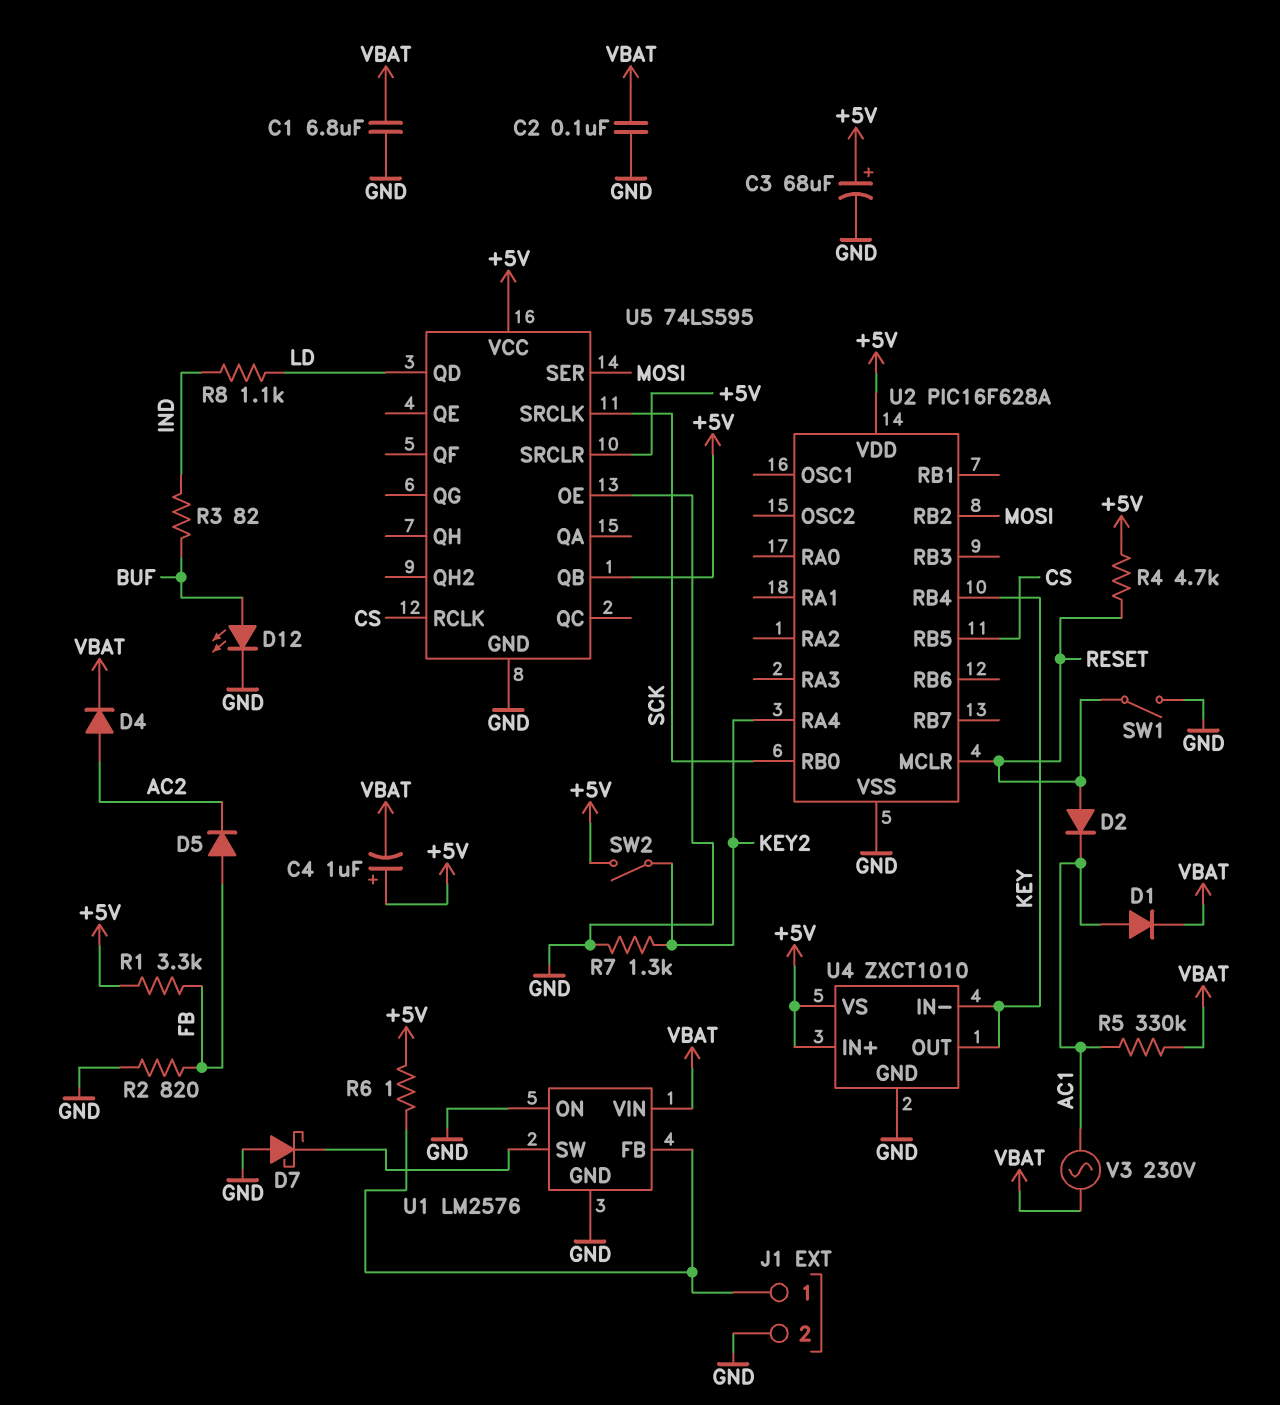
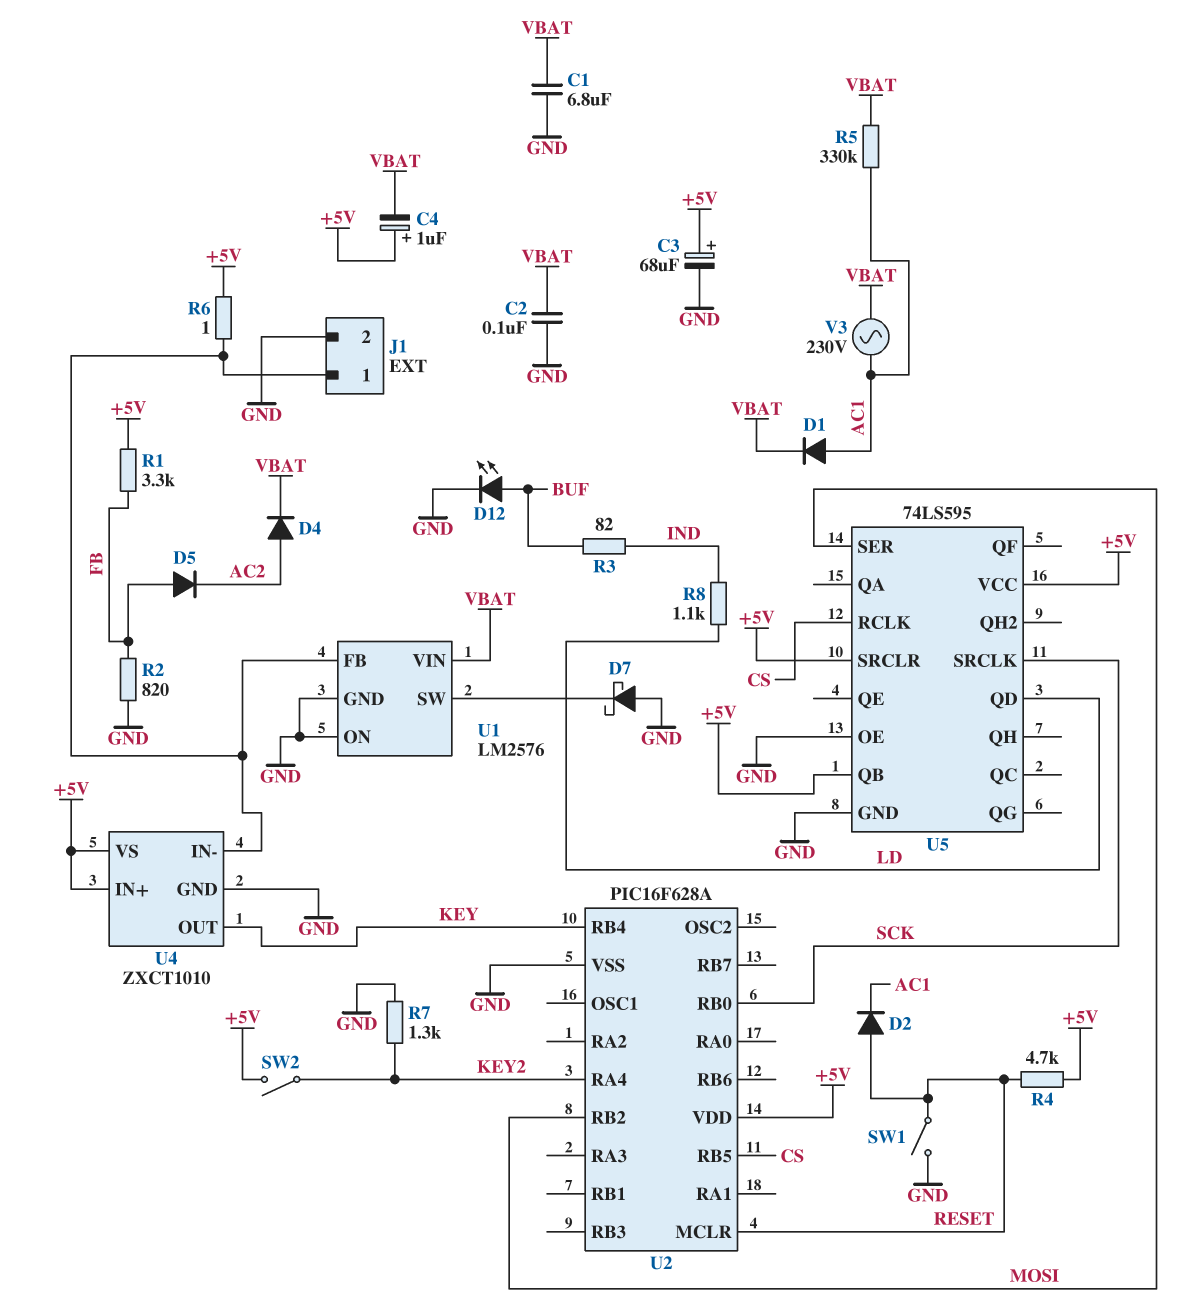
U4 pin IN-: KEY -> J1/1

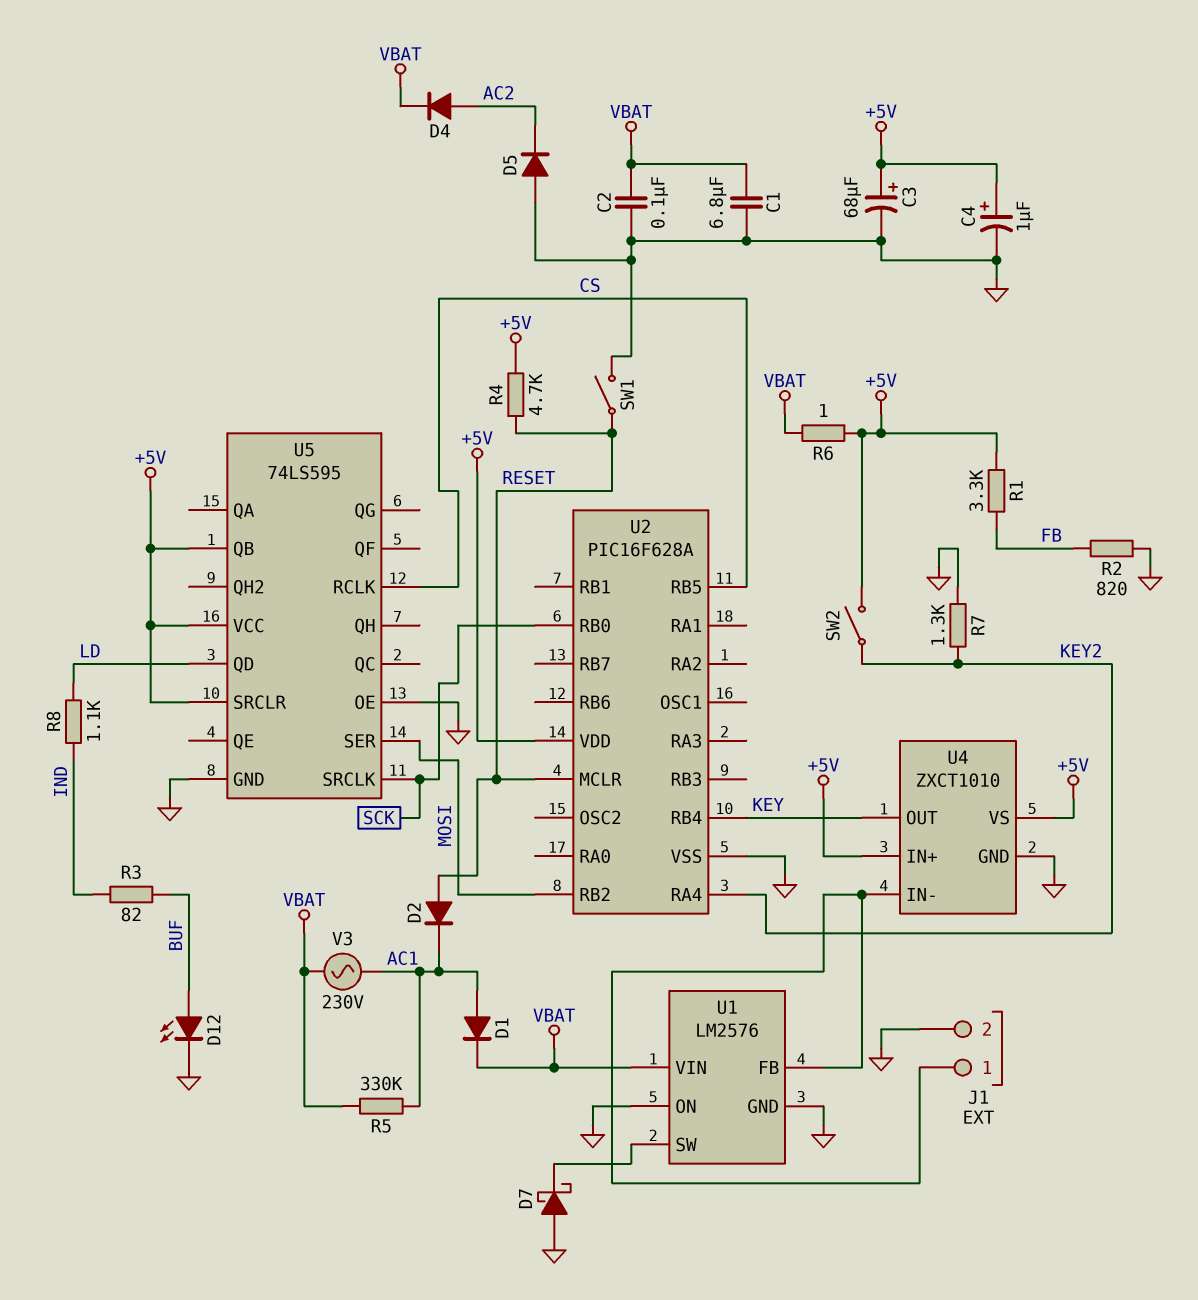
C4: 1uF (plus +5V, minus VBAT) -> 1uF (plus +5V, minus GND)
D5: diode (A FB, K AC2) -> diode (A GND, K AC2)
R6: 1 (+5V, J1/1) -> 1 (+5V, VBAT)

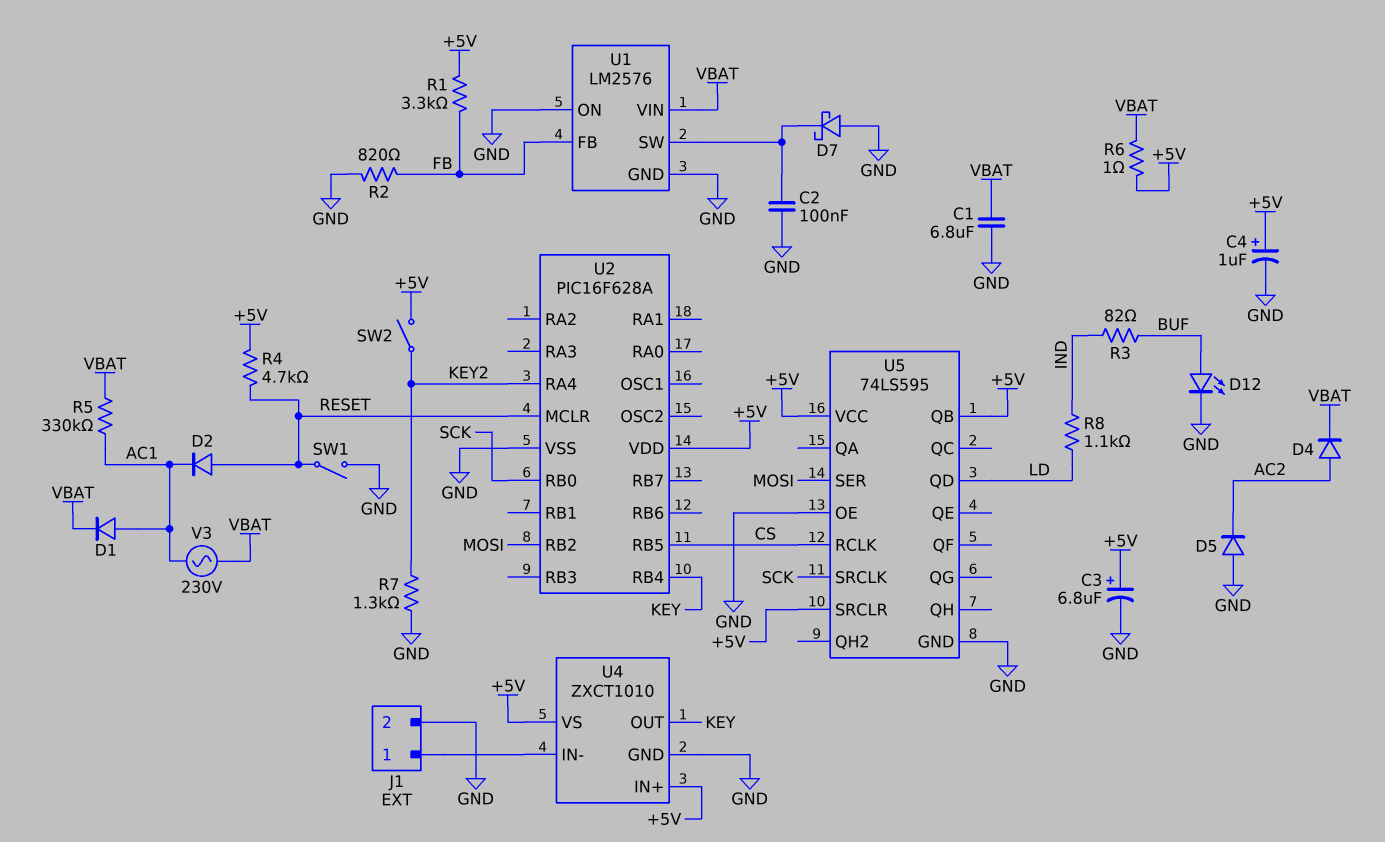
C2: 100nF (GND, VBAT) -> 100nF (GND, U1/SW)
C3: 68uF (plus +5V, minus GND) -> 6.8uF (plus +5V, minus GND)
U1 pin FB: J1/1 -> FB

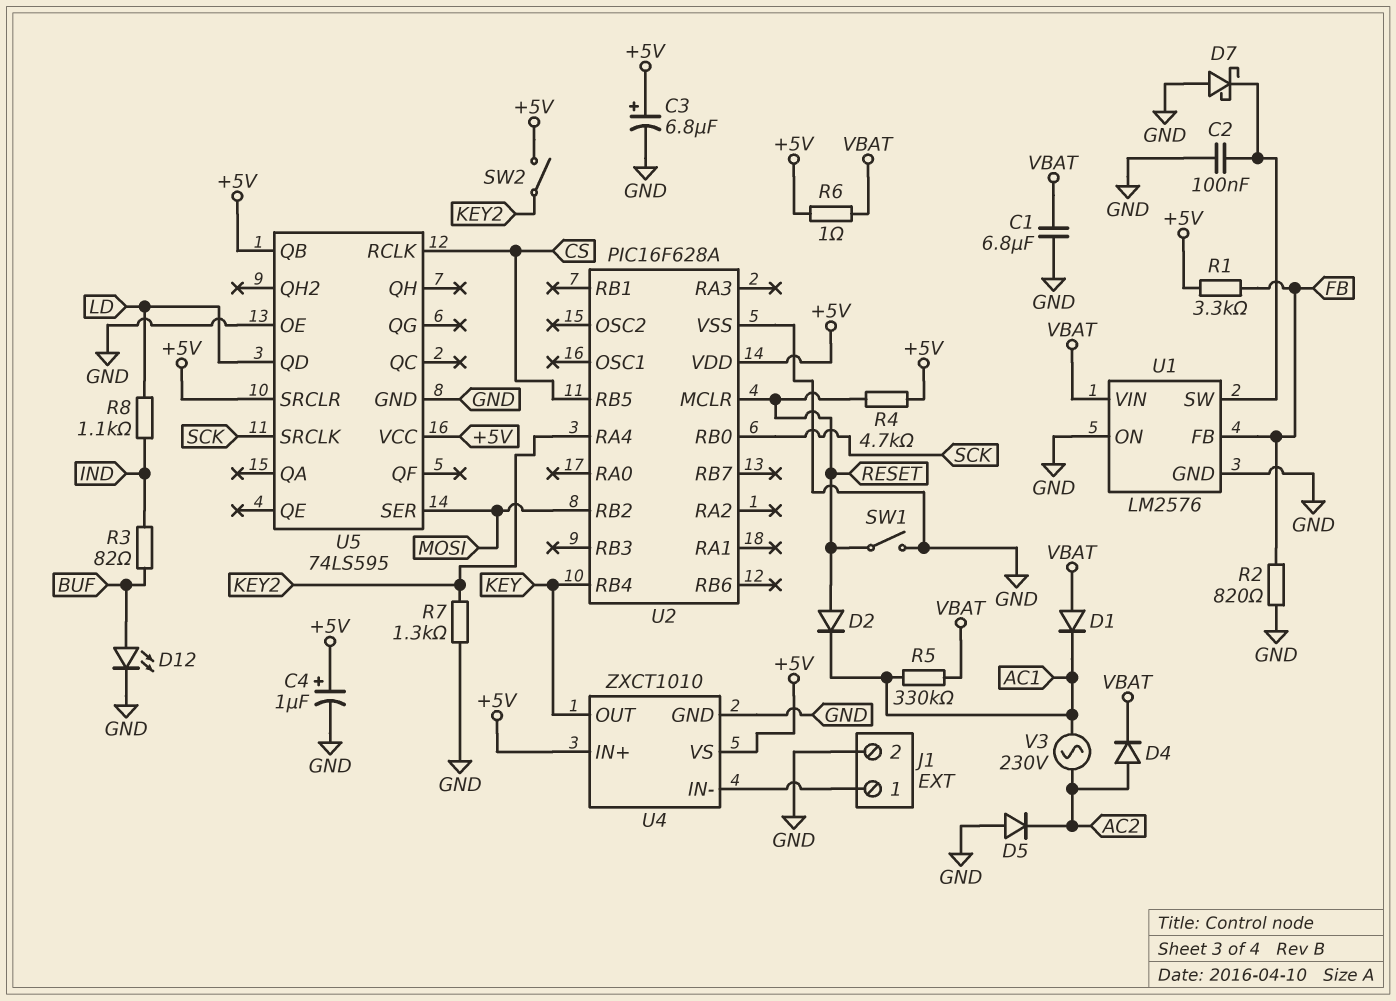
D1: diode (A AC1, K VBAT) -> diode (A VBAT, K AC1)
V3: AC 230V (AC1, VBAT) -> AC 230V (AC1, AC2)

